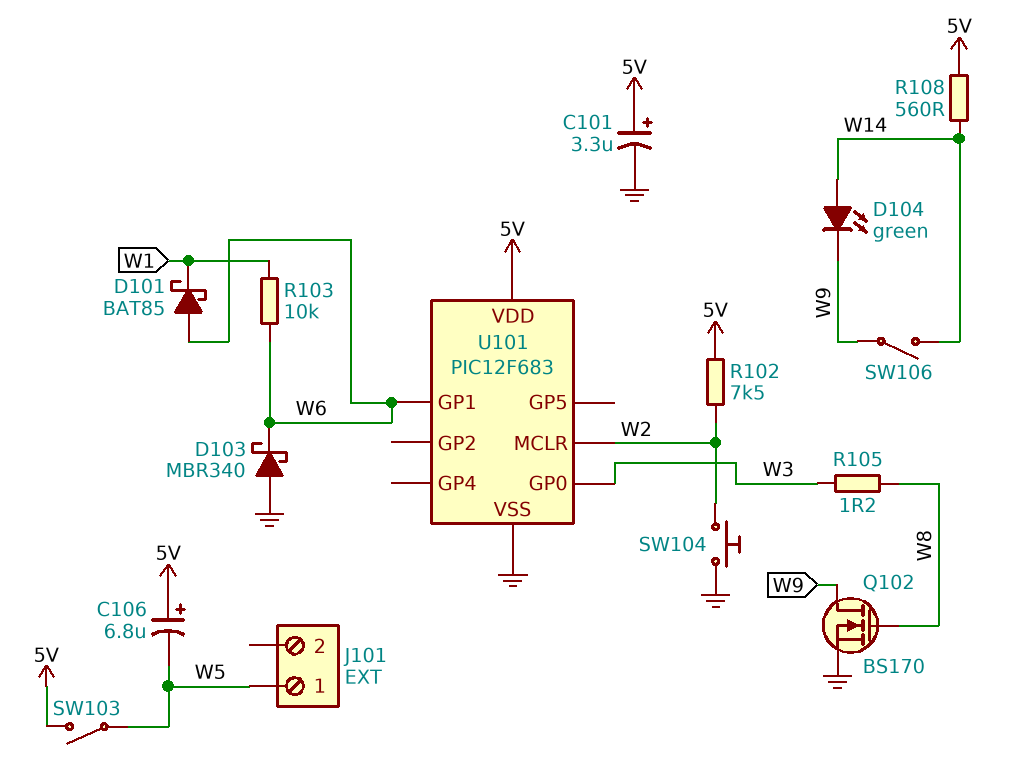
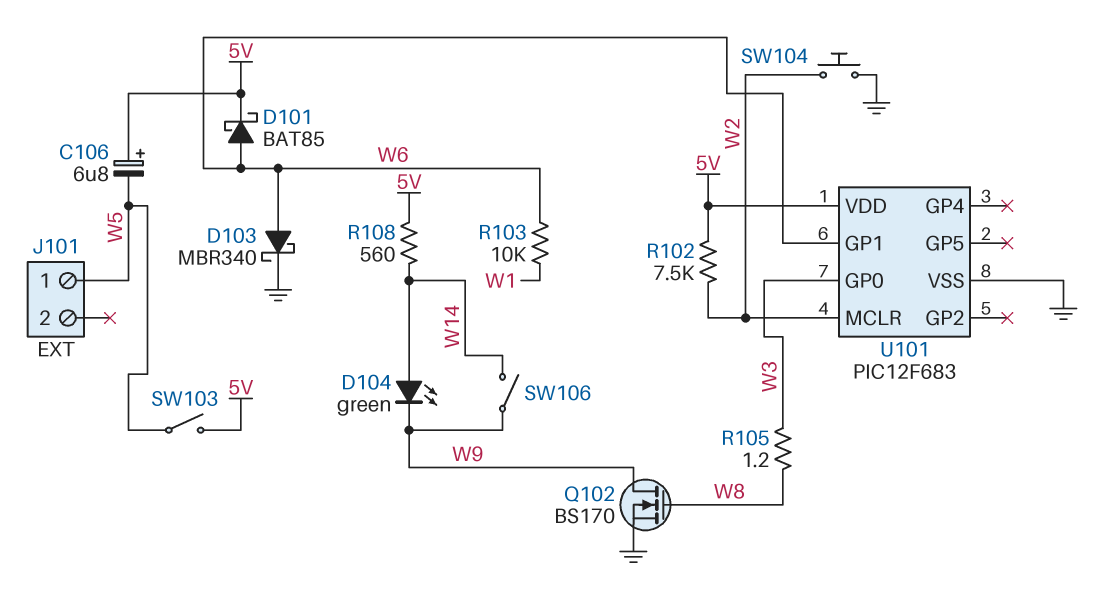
C101: 3.3uF (plus 5V, minus GND) -> none
D101: schottky BAT85 (A W6, K W1) -> schottky BAT85 (A W6, K 5V)
D103: schottky MBR340 (A GND, K W6) -> schottky MBR340 (A W6, K GND)

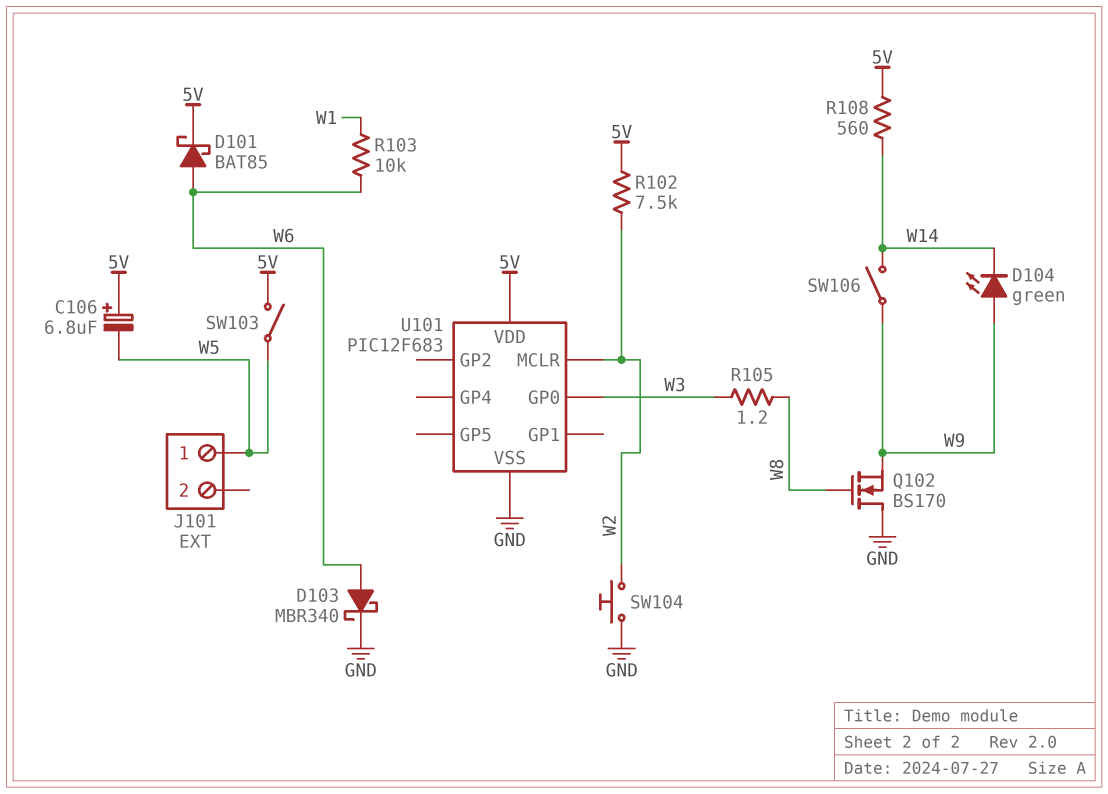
D104: LED green (A W14, K W9) -> LED green (A W9, K W14)
Q102: NMOS BS170 (G W8, D W9, S GND) -> NMOS BS170 (G W8, D GND, S W9)
U101 pin GP1: W6 -> none

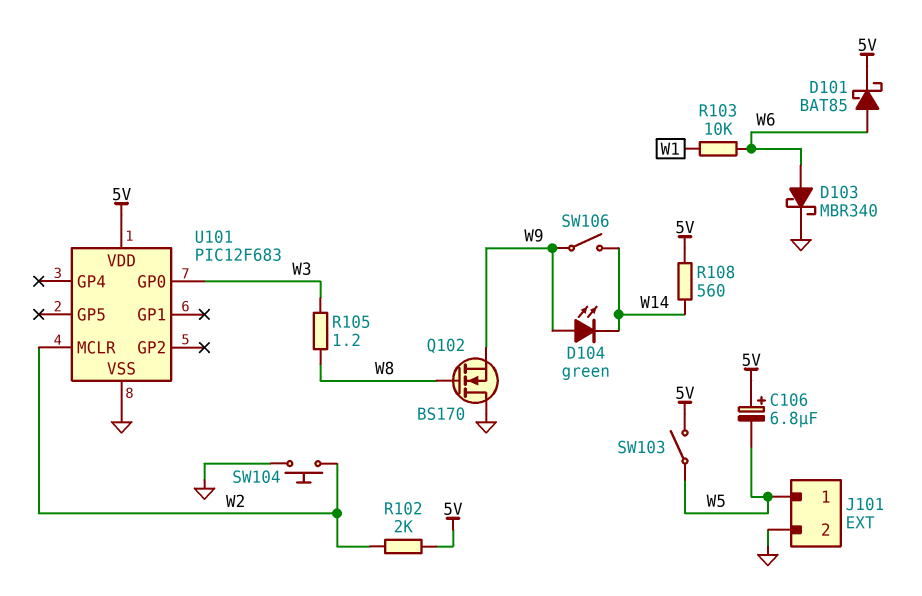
J101 pin 2: none -> GND
R102: 7.5k (5V, W2) -> 2k (5V, W2)

